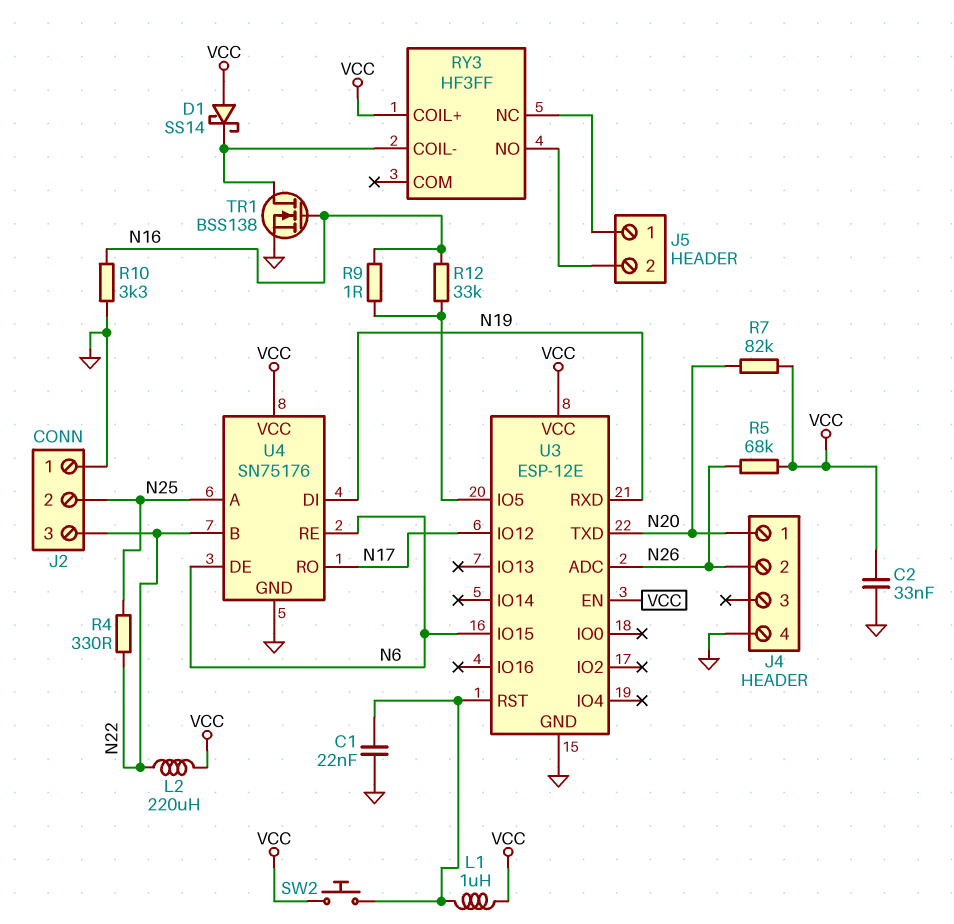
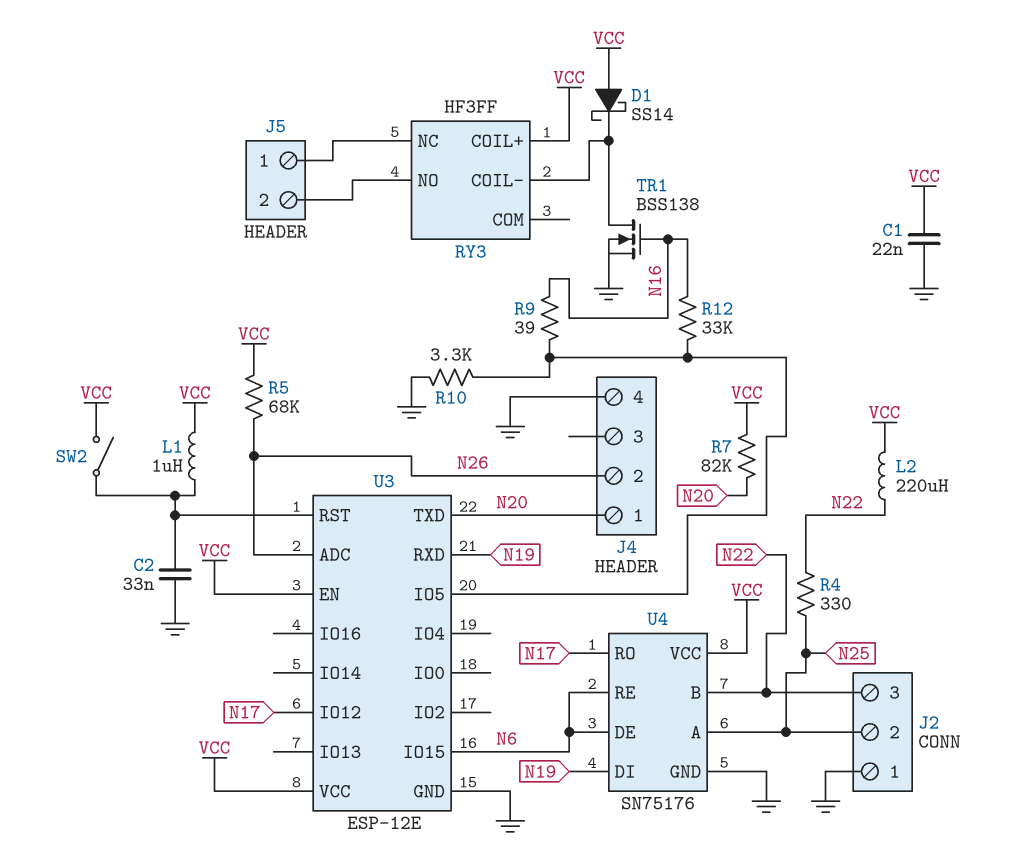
C1: 22nF (GND, U3/RST) -> 22nF (GND, VCC)
C2: 33nF (GND, VCC) -> 33nF (GND, U3/RST)
R9: 1 (N16, U3/IO5) -> 39 (N16, U3/IO5)
R10: 3.3k (GND, N16) -> 3.3k (GND, U3/IO5)
SW2: button (U3/RST, VCC) -> switch (U3/RST, VCC)

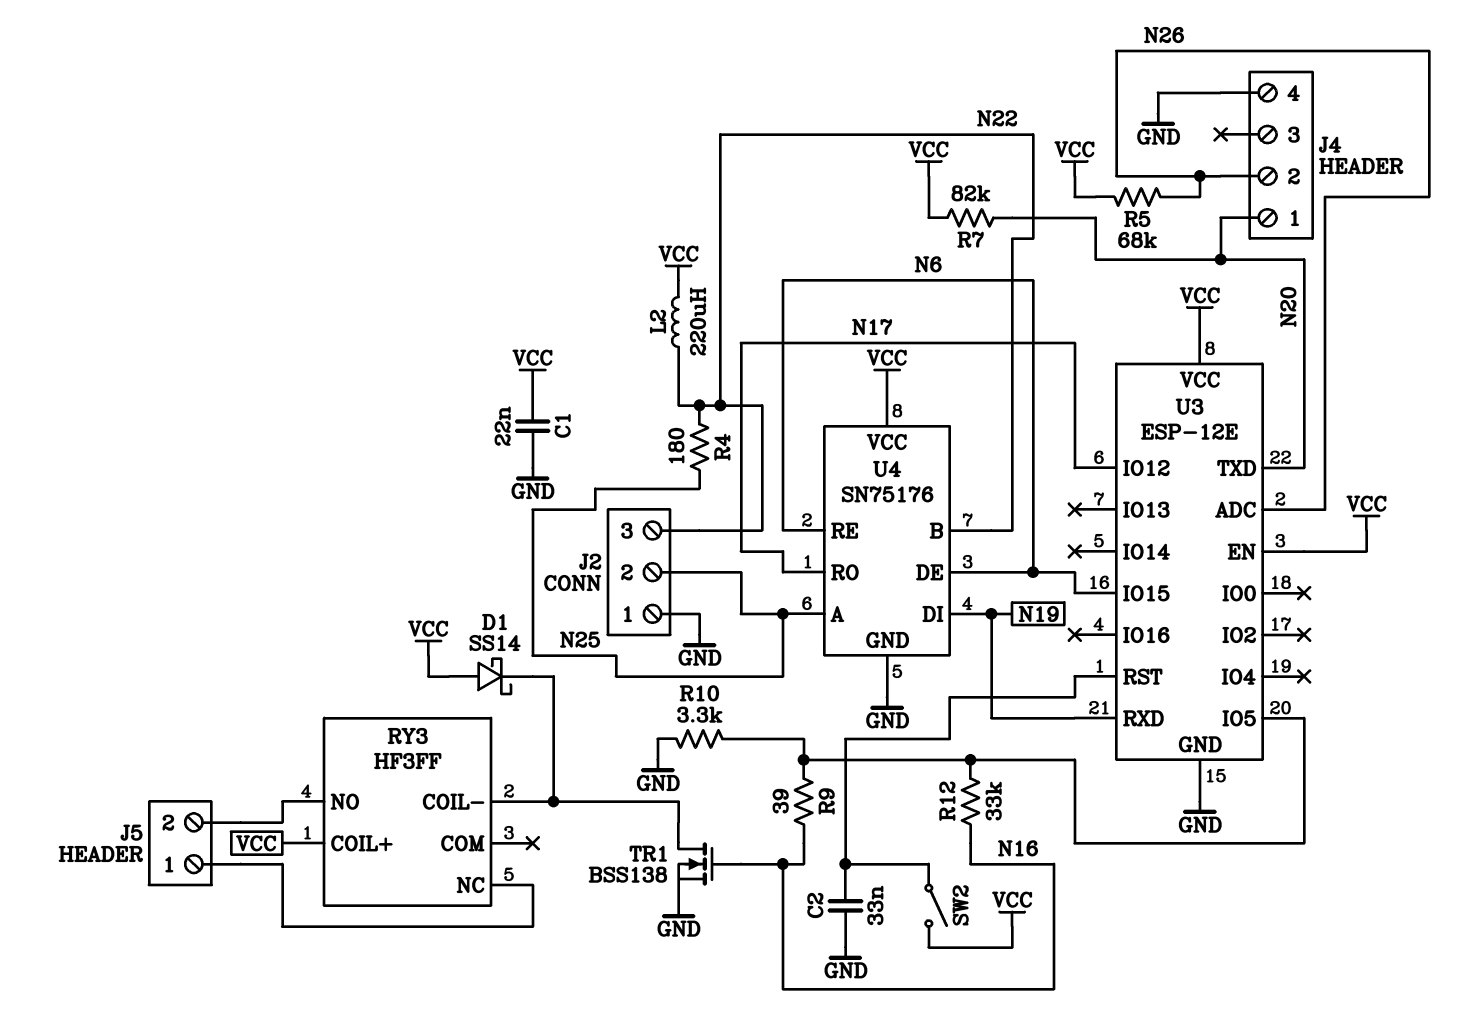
L1: 1uH (U3/RST, VCC) -> none
R4: 330 (N22, N25) -> 180 (N22, N25)

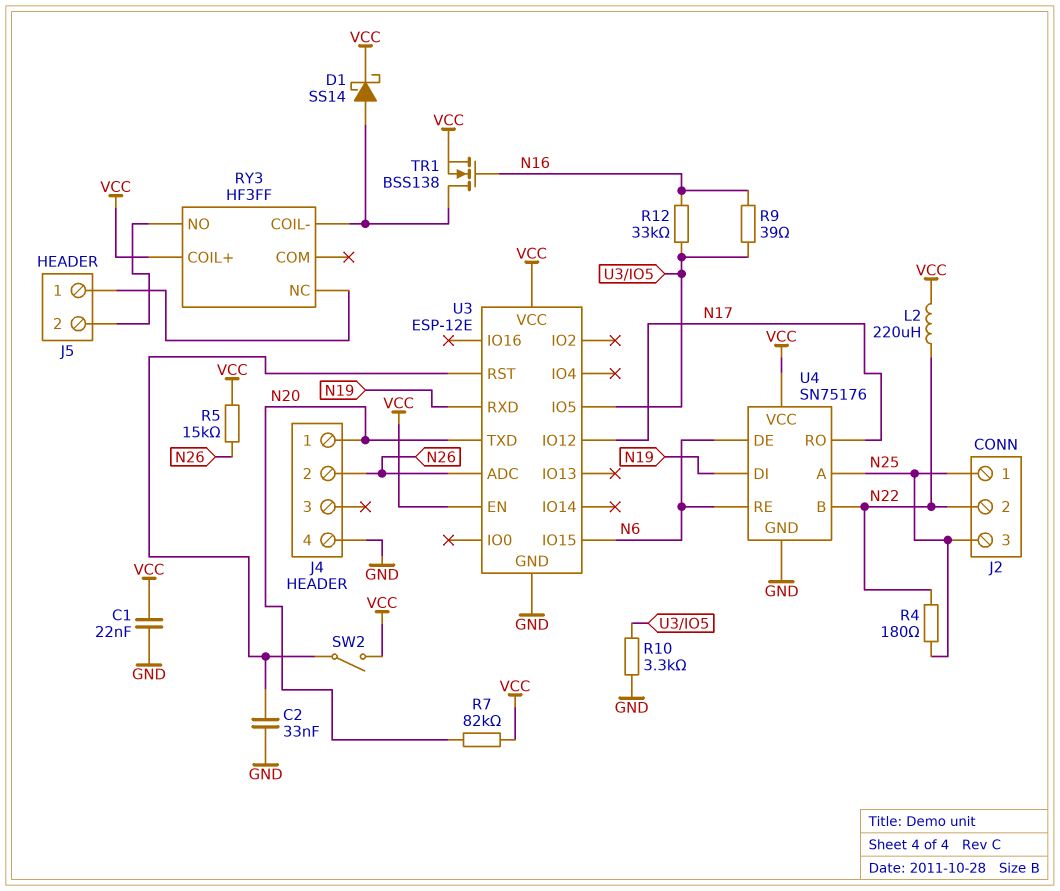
D1: schottky SS14 (A VCC, K RY3/COIL-) -> schottky SS14 (A RY3/COIL-, K VCC)
J2 pin 1: GND -> N25
J2 pin 2: N25 -> N22
J2 pin 3: N22 -> N25
R5: 68k (N26, VCC) -> 15k (N26, VCC)
TR1: NMOS BSS138 (G N16, D RY3/COIL-, S GND) -> NMOS BSS138 (G N16, D RY3/COIL-, S VCC)

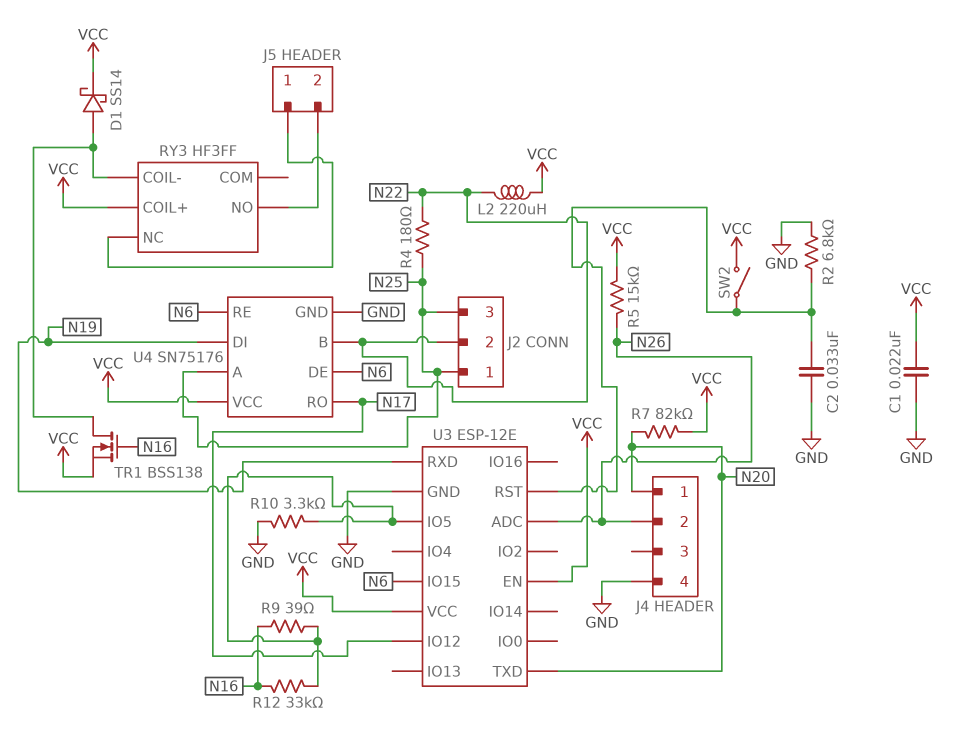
R2: none -> 6.8k (GND, U3/RST)

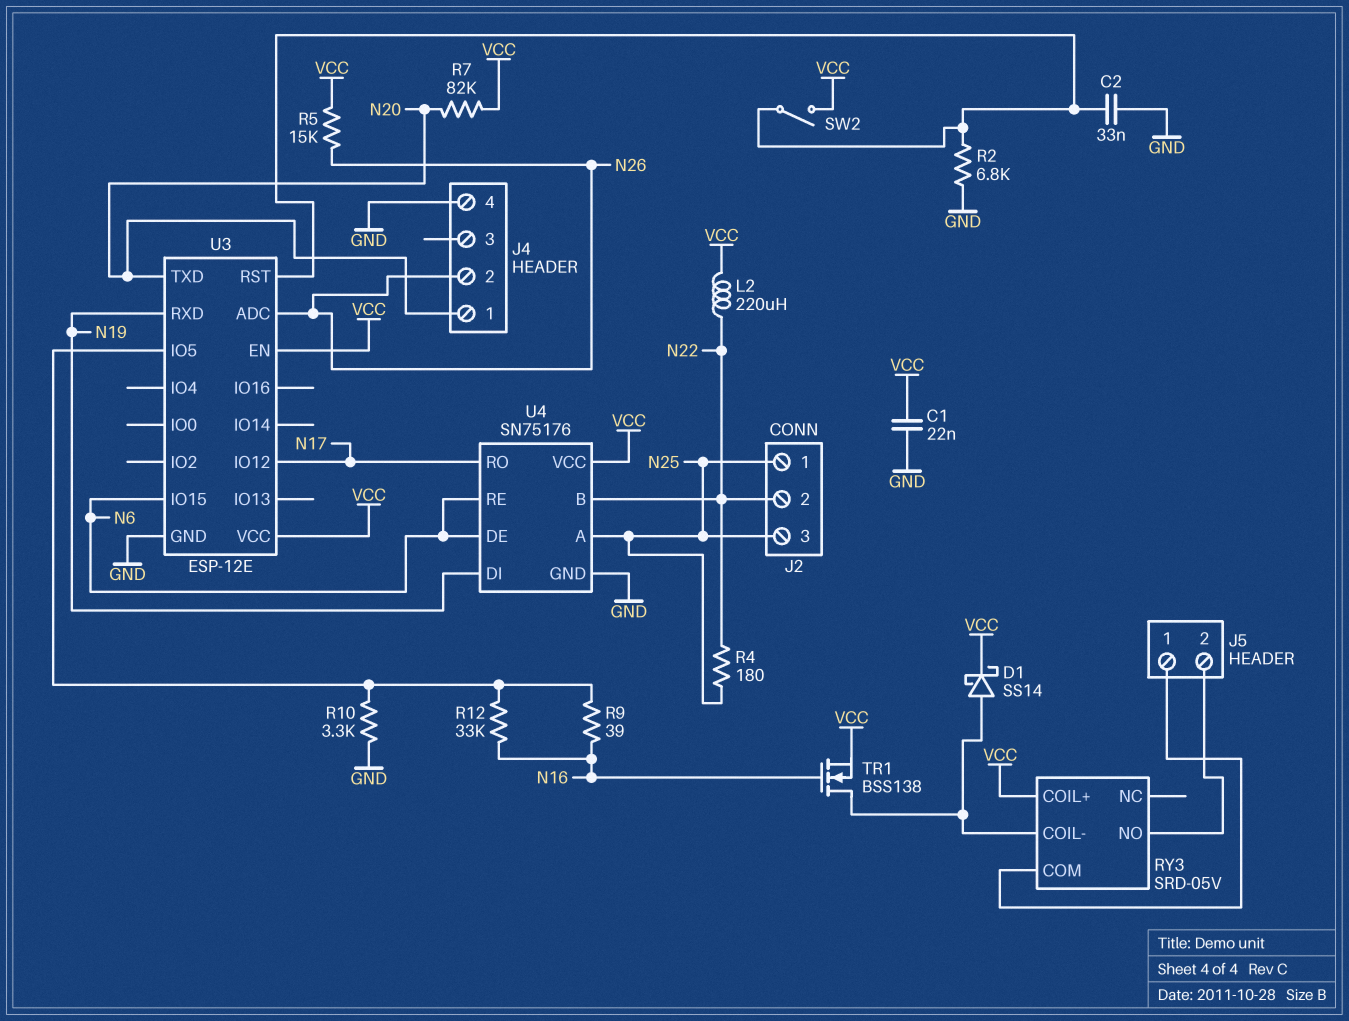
RY3: HF3FF -> SRD-05V
RY3 pin COM: none -> J5/1
RY3 pin NC: J5/1 -> none

